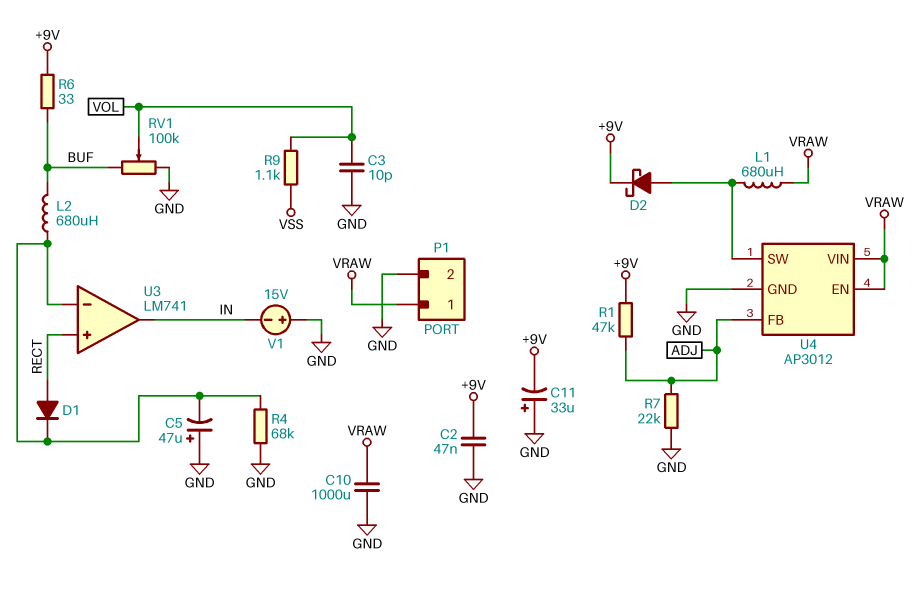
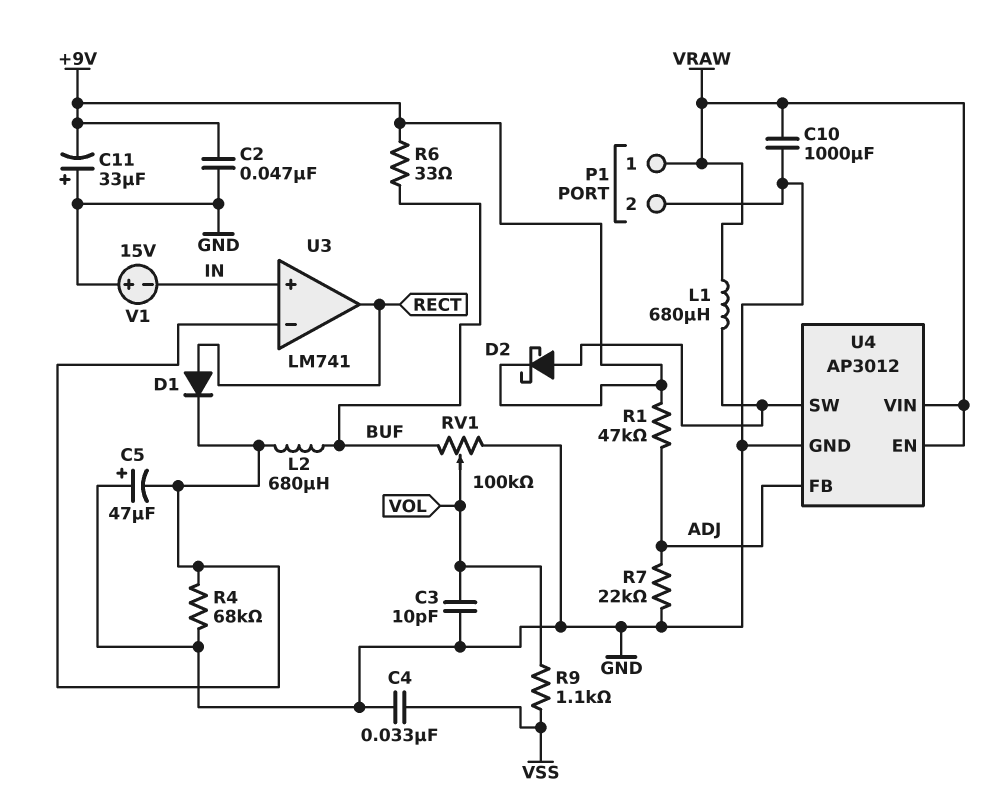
C4: none -> 33nF (GND, VSS)
U3 pin in+: RECT -> IN
U3 pin out: IN -> RECT

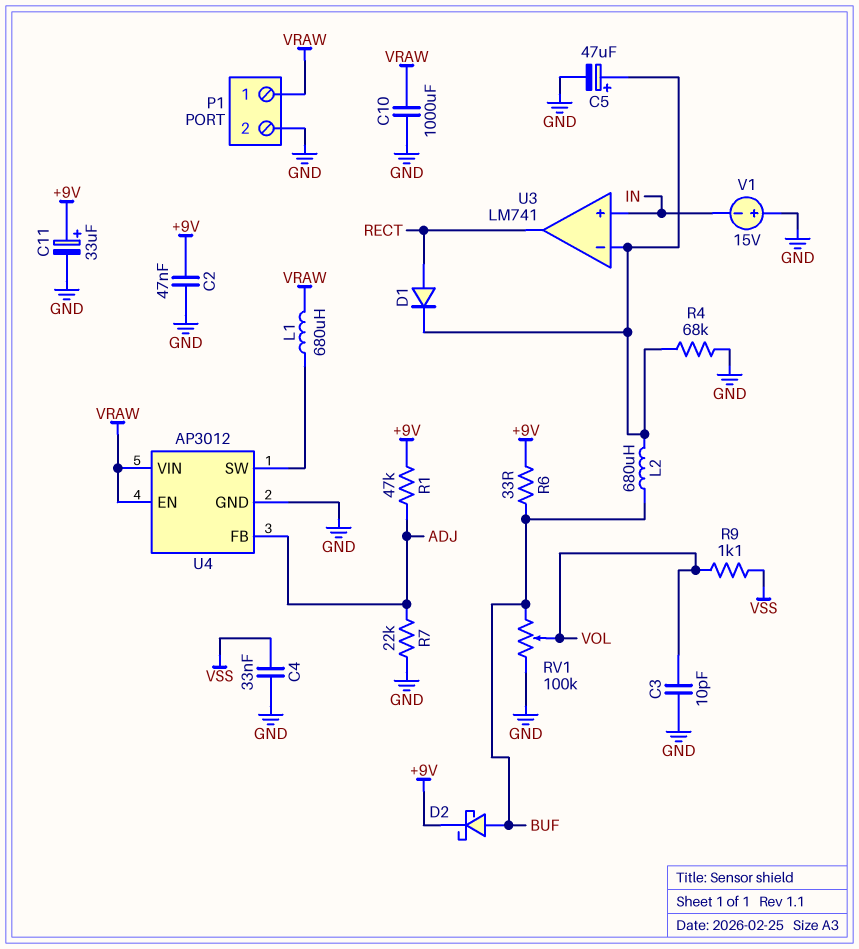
C5: 47uF (plus GND, minus U3/in-) -> 47uF (plus U3/in-, minus GND)
C11: 33uF (plus GND, minus +9V) -> 33uF (plus +9V, minus GND)
D2: schottky (A U4/SW, K +9V) -> schottky (A BUF, K +9V)

